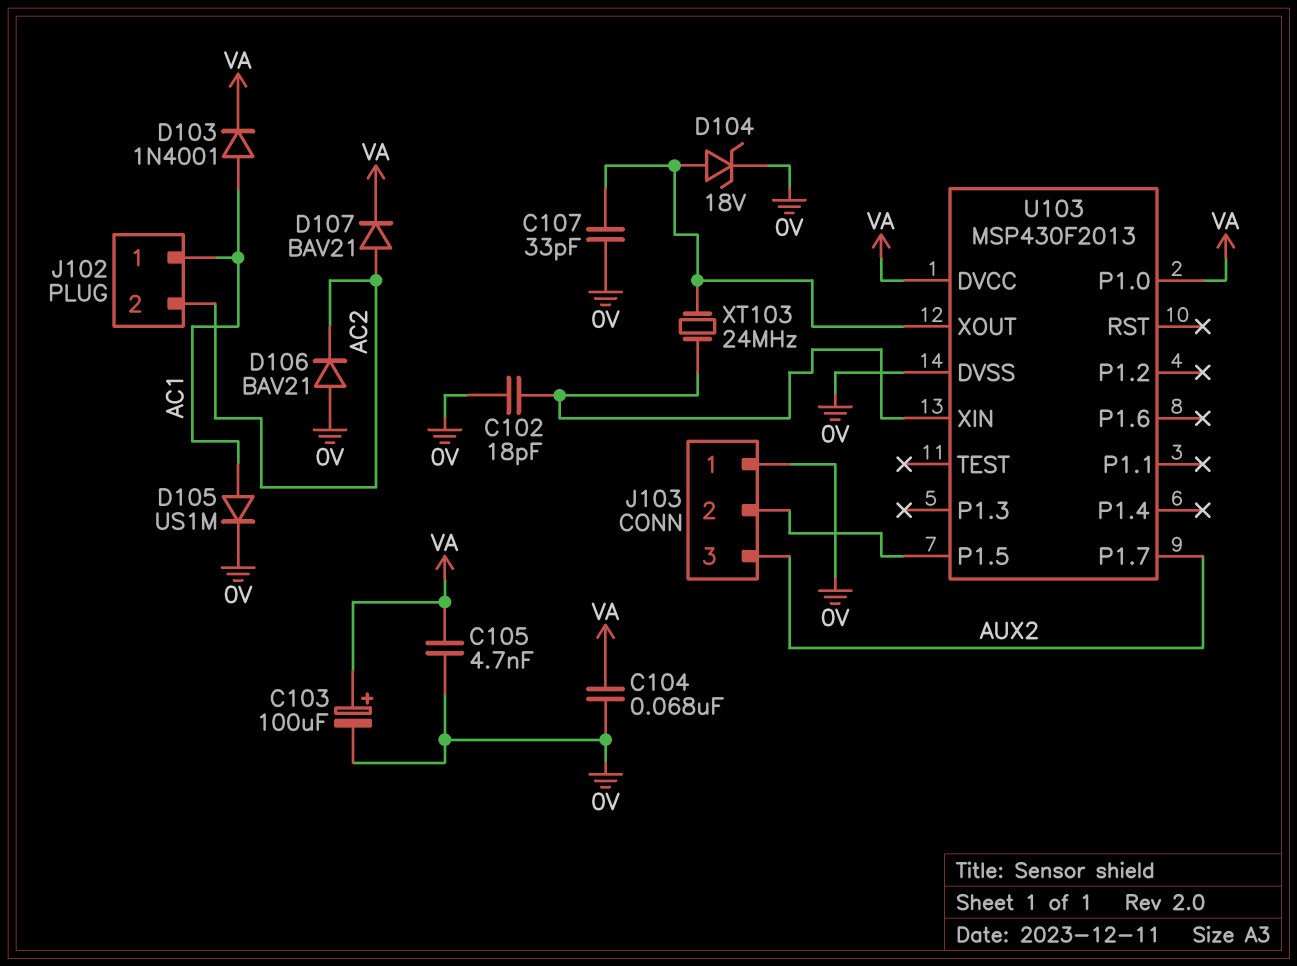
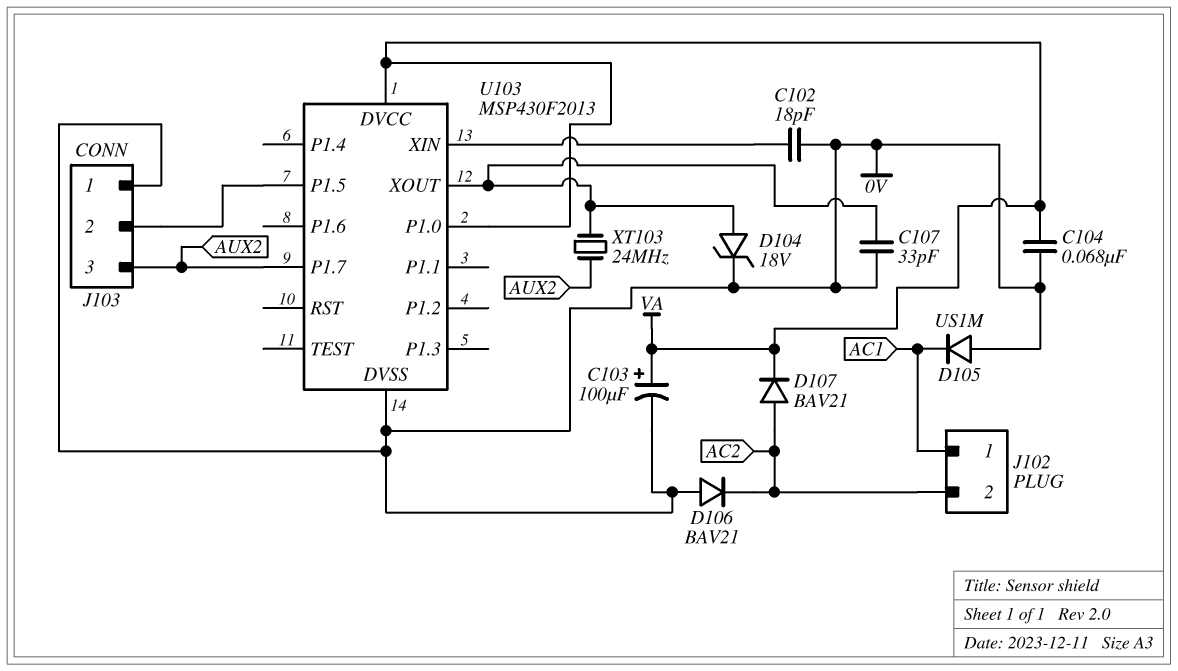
C105: 4.7nF (0V, VA) -> none
D103: diode 1N4001 (A AC1, K VA) -> none
D105: diode US1M (A AC1, K 0V) -> diode US1M (A 0V, K AC1)
XT103: 24MHz (U103/XIN, U103/XOUT) -> 24MHz (AUX2, U103/XOUT)

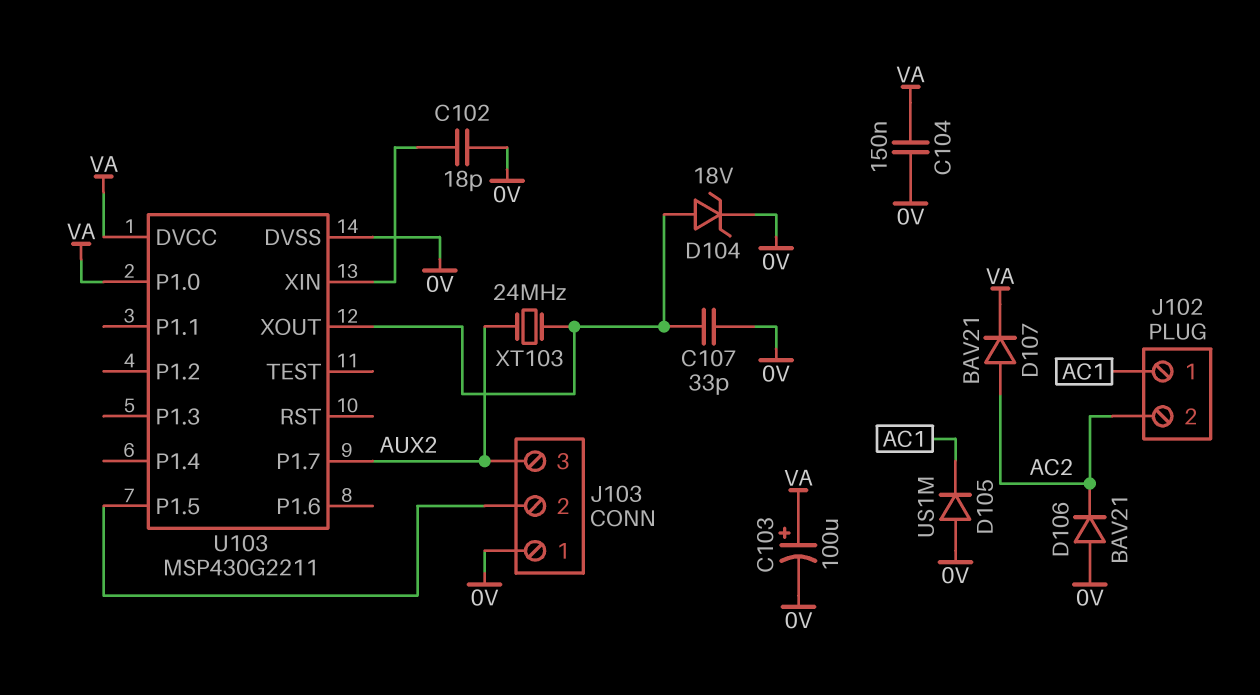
C104: 68nF (0V, VA) -> 150nF (0V, VA)
U103: MSP430F2013 -> MSP430G2211

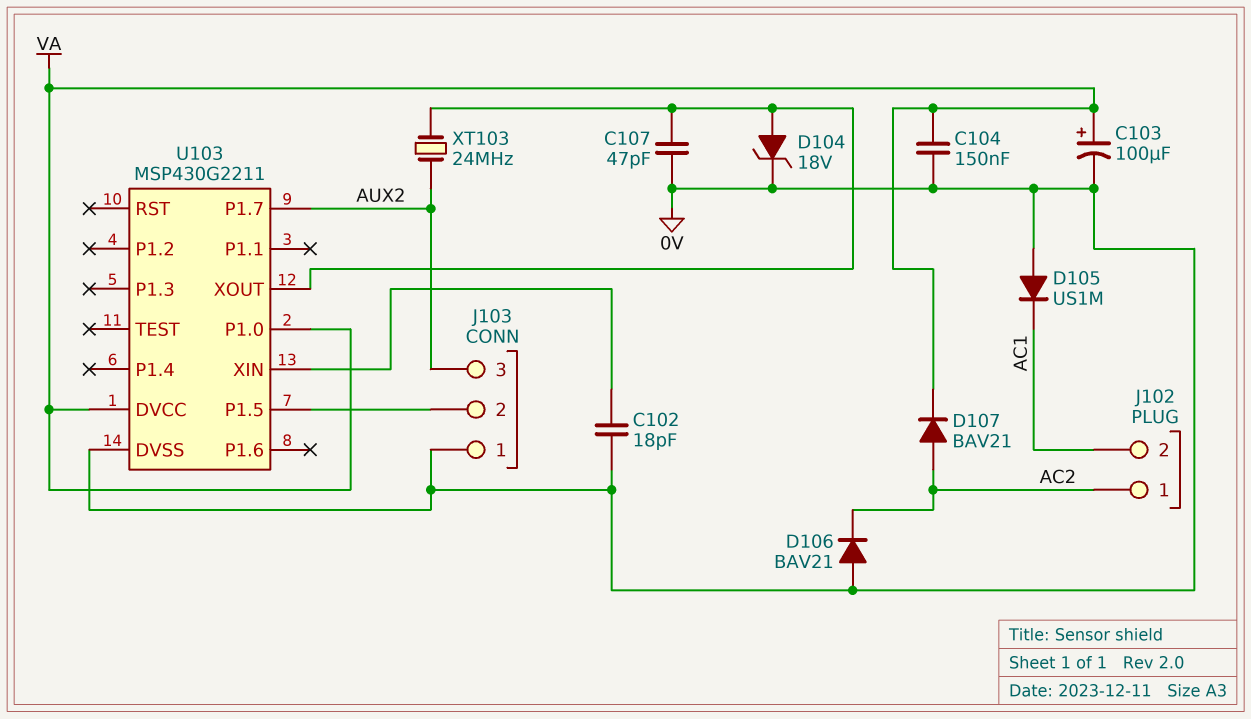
C107: 33pF (0V, U103/XOUT) -> 47pF (0V, U103/XOUT)
J102 pin 1: AC1 -> AC2
J102 pin 2: AC2 -> AC1

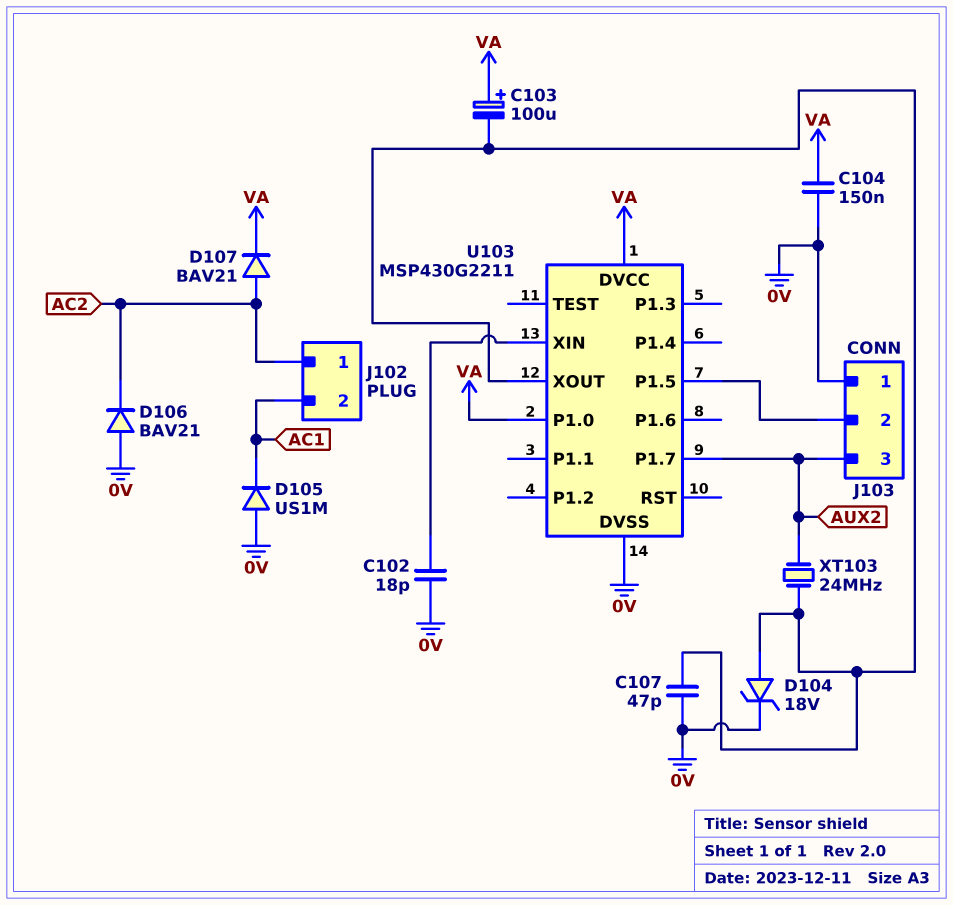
C103: 100uF (plus VA, minus 0V) -> 100uF (plus VA, minus U103/XOUT)

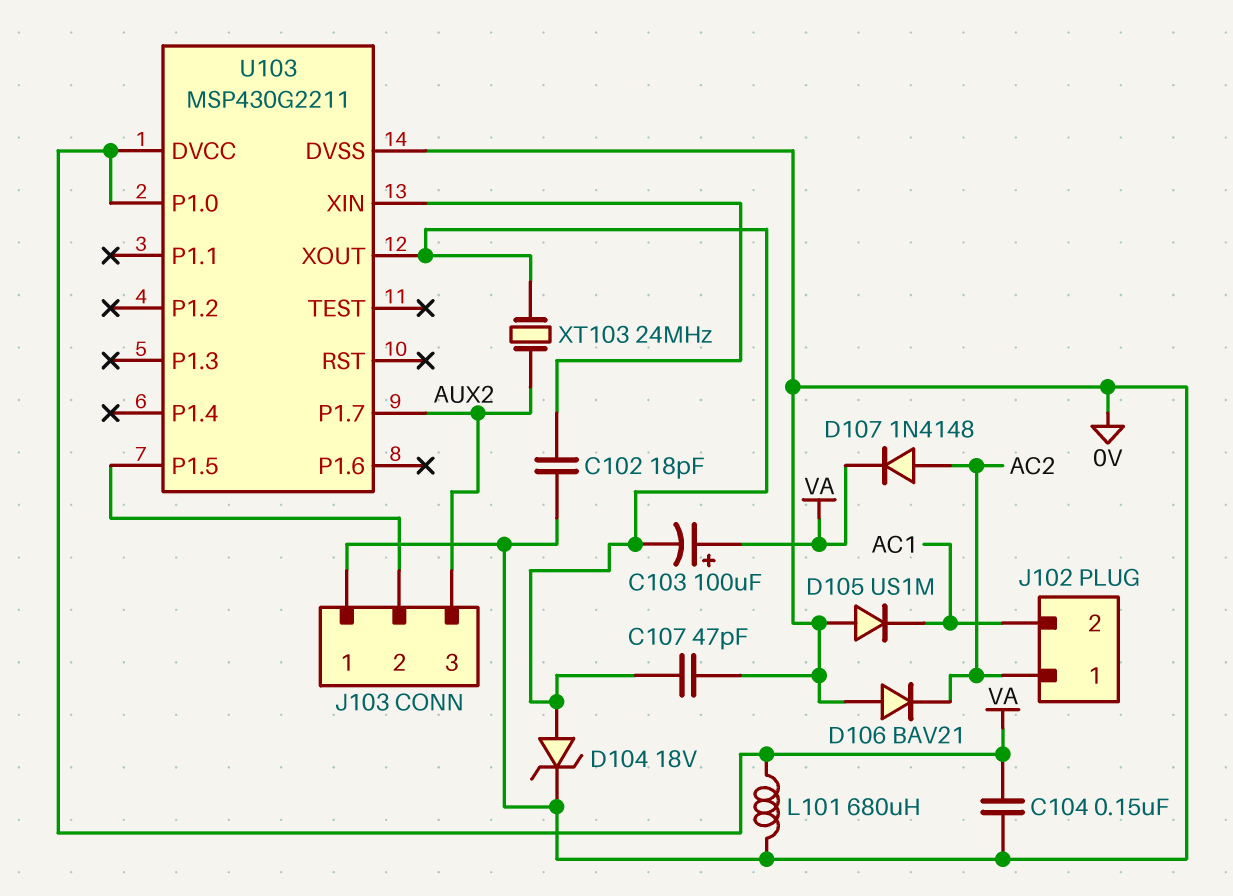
D107: diode BAV21 (A AC2, K VA) -> diode 1N4148 (A AC2, K VA)
L101: none -> 680uH (0V, VA)

